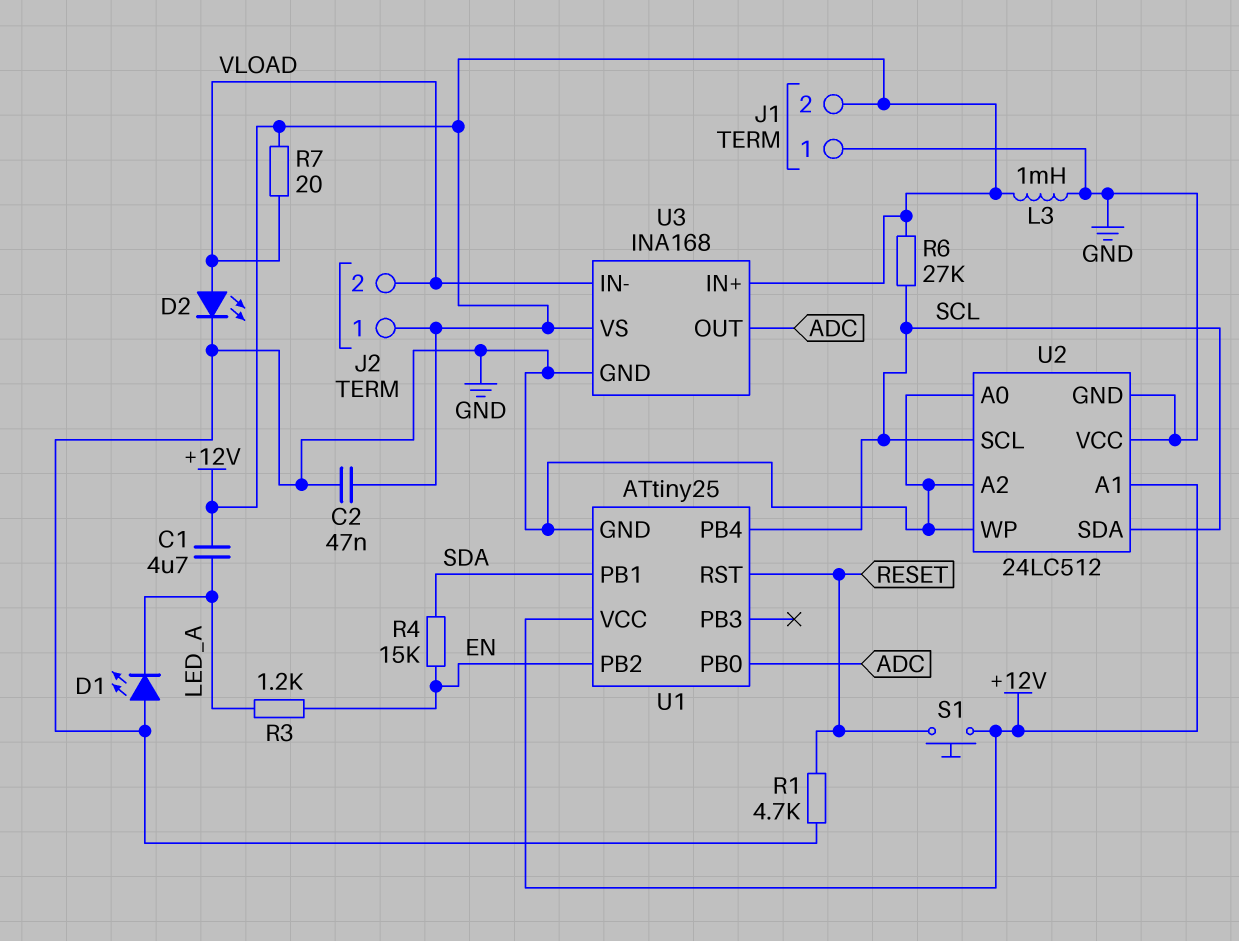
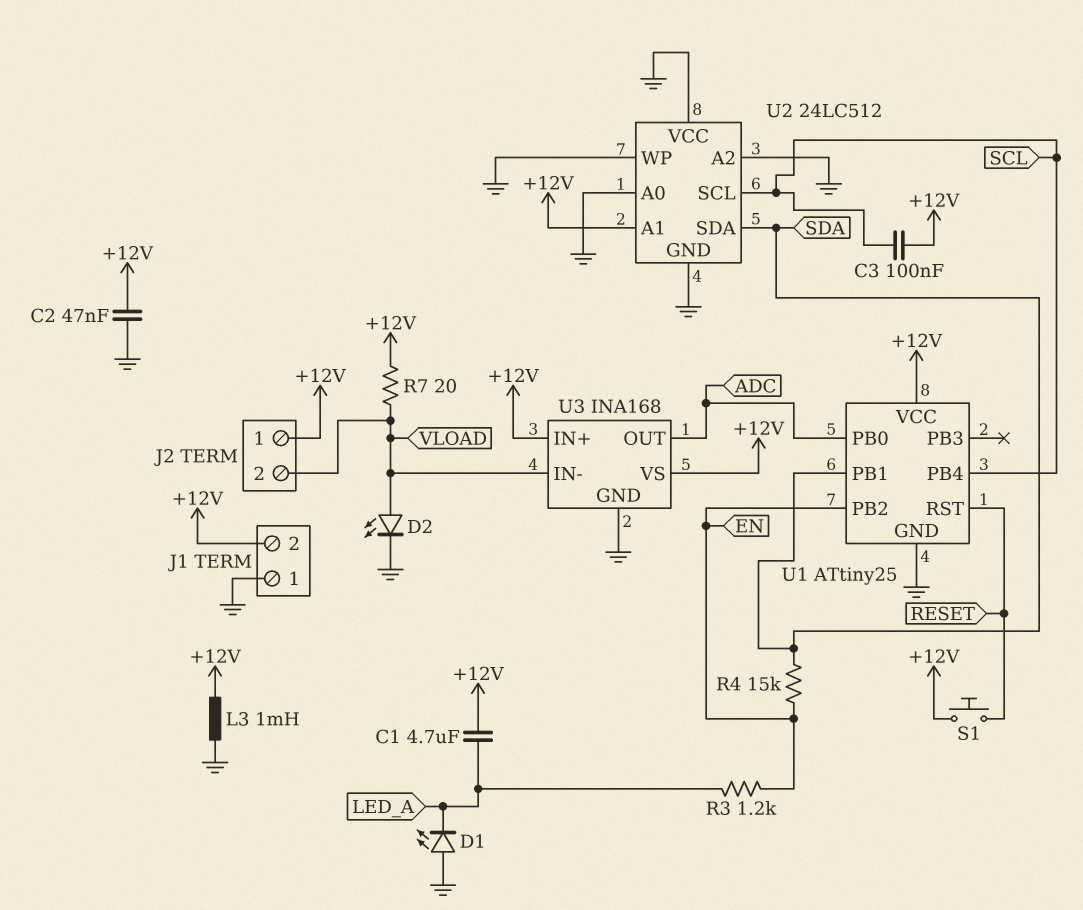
C3: none -> 100nF (+12V, SCL)
R1: 4.7k (GND, RESET) -> none
R6: 27k (+12V, SCL) -> none
U2 pin SDA: SCL -> SDA

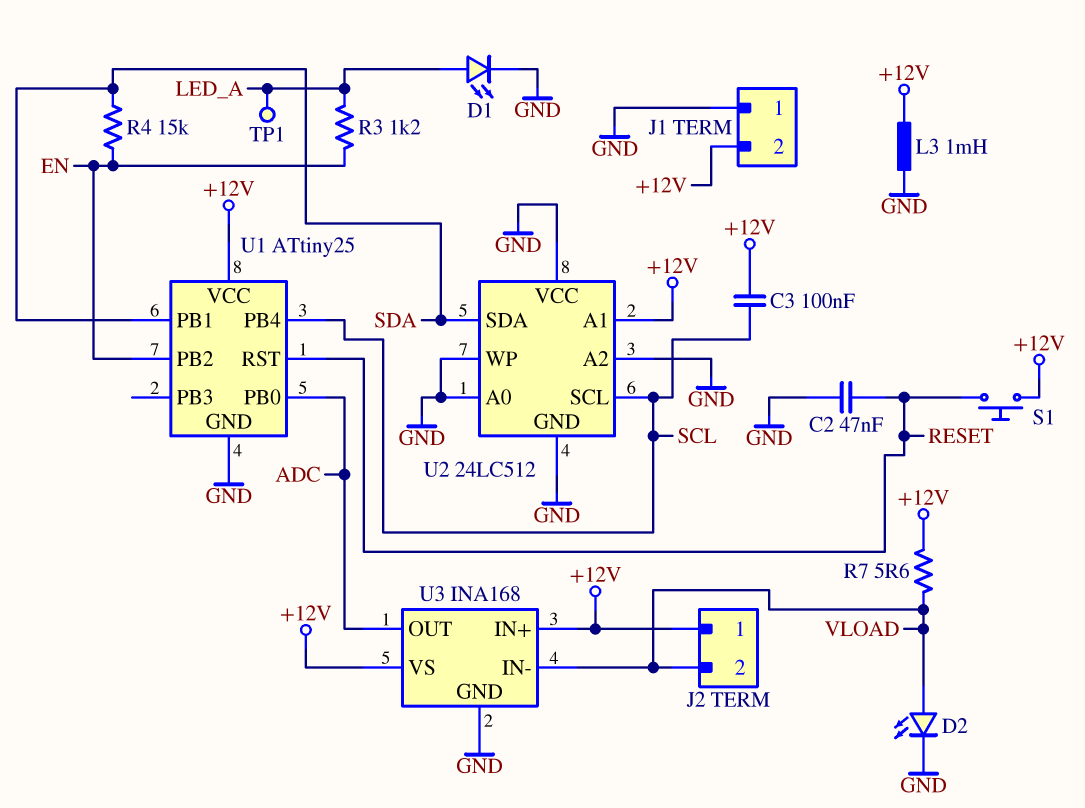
C1: 4.7uF (+12V, LED_A) -> none
C2: 47nF (+12V, GND) -> 47nF (GND, RESET)
D1: LED (A GND, K LED_A) -> LED (A LED_A, K GND)
R7: 20 (+12V, VLOAD) -> 5.6 (+12V, VLOAD)
TP1: none -> test point (LED_A)

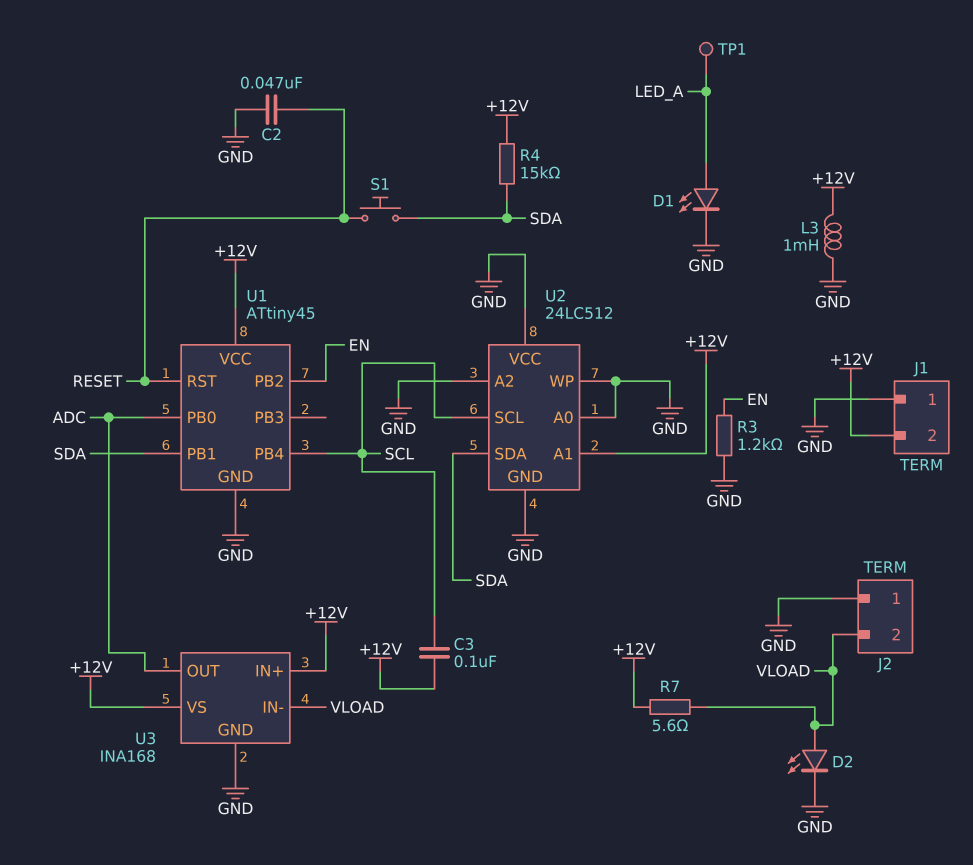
J2 pin 1: +12V -> GND
R3: 1.2k (EN, LED_A) -> 1.2k (EN, GND)
R4: 15k (EN, SDA) -> 15k (+12V, SDA)
S1: button (+12V, RESET) -> button (RESET, SDA)
U1: ATtiny25 -> ATtiny45

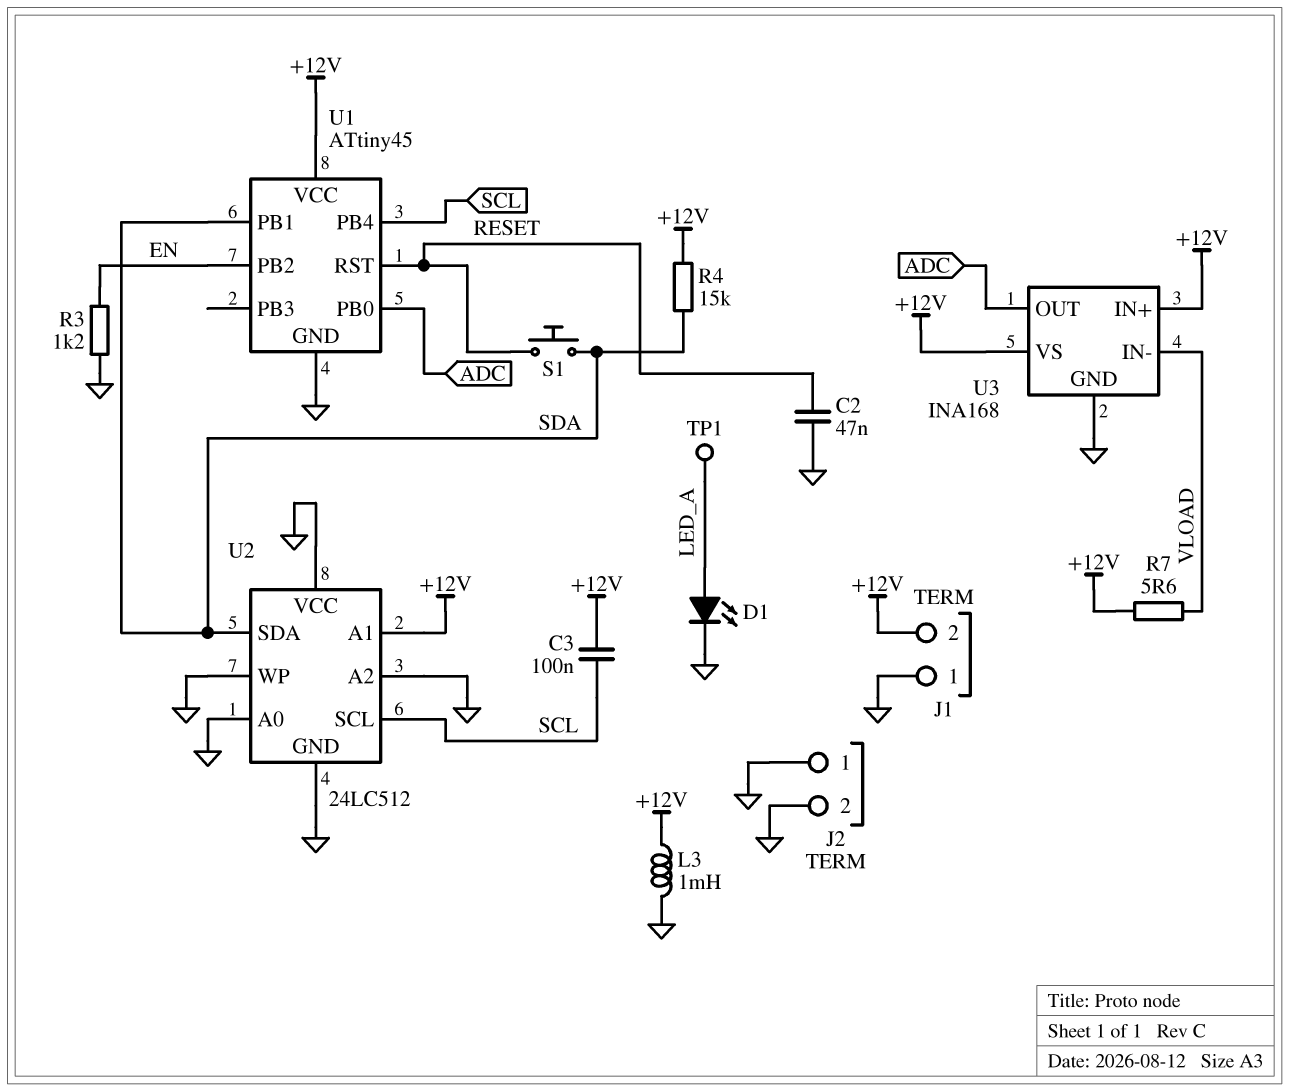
D2: LED (A VLOAD, K GND) -> none
J2 pin 2: VLOAD -> GND

